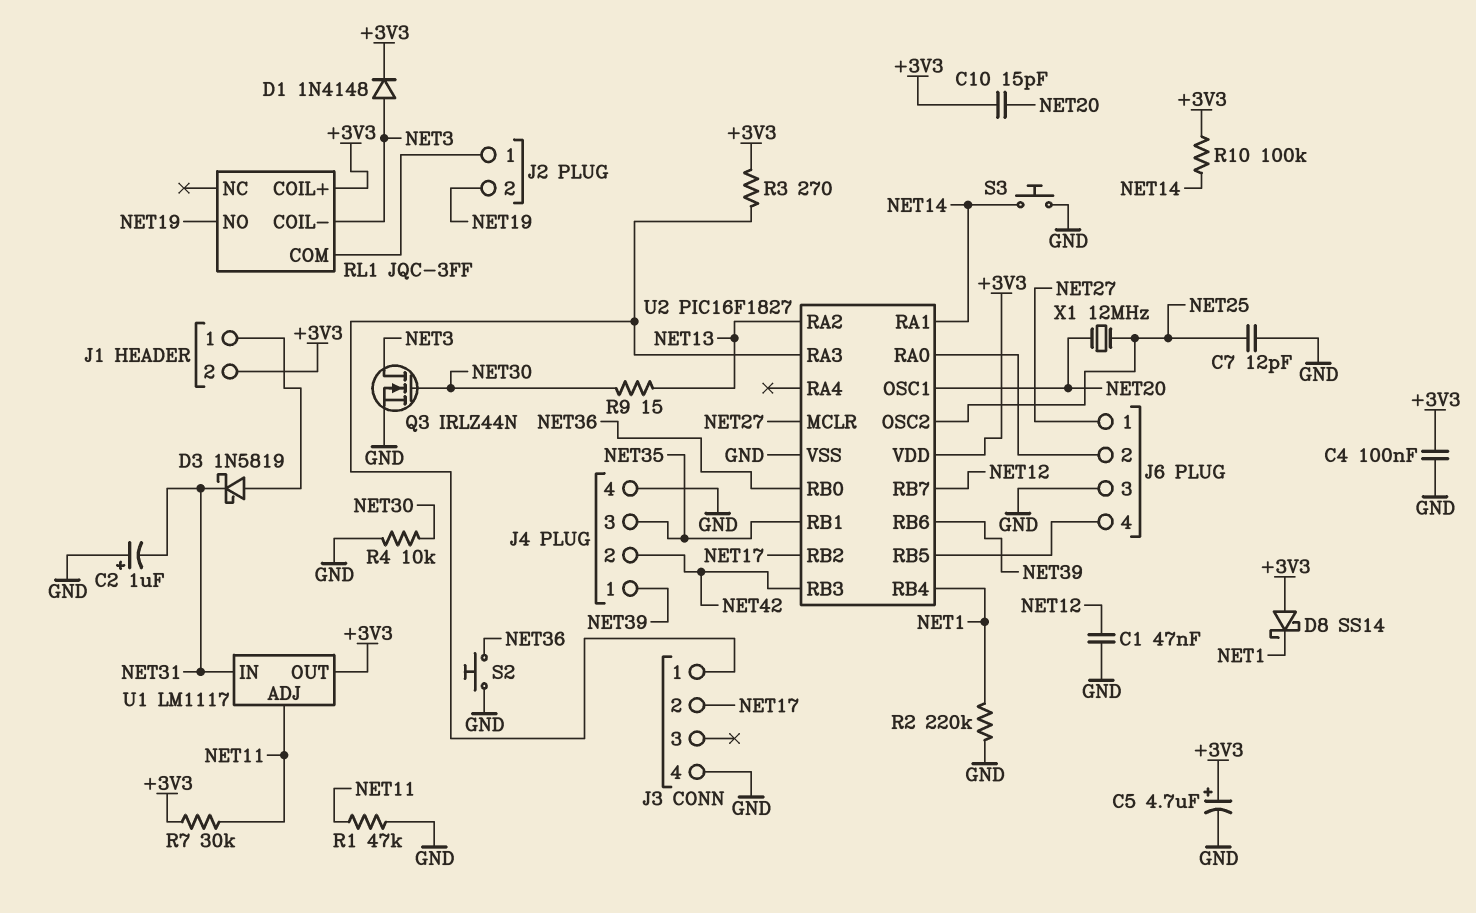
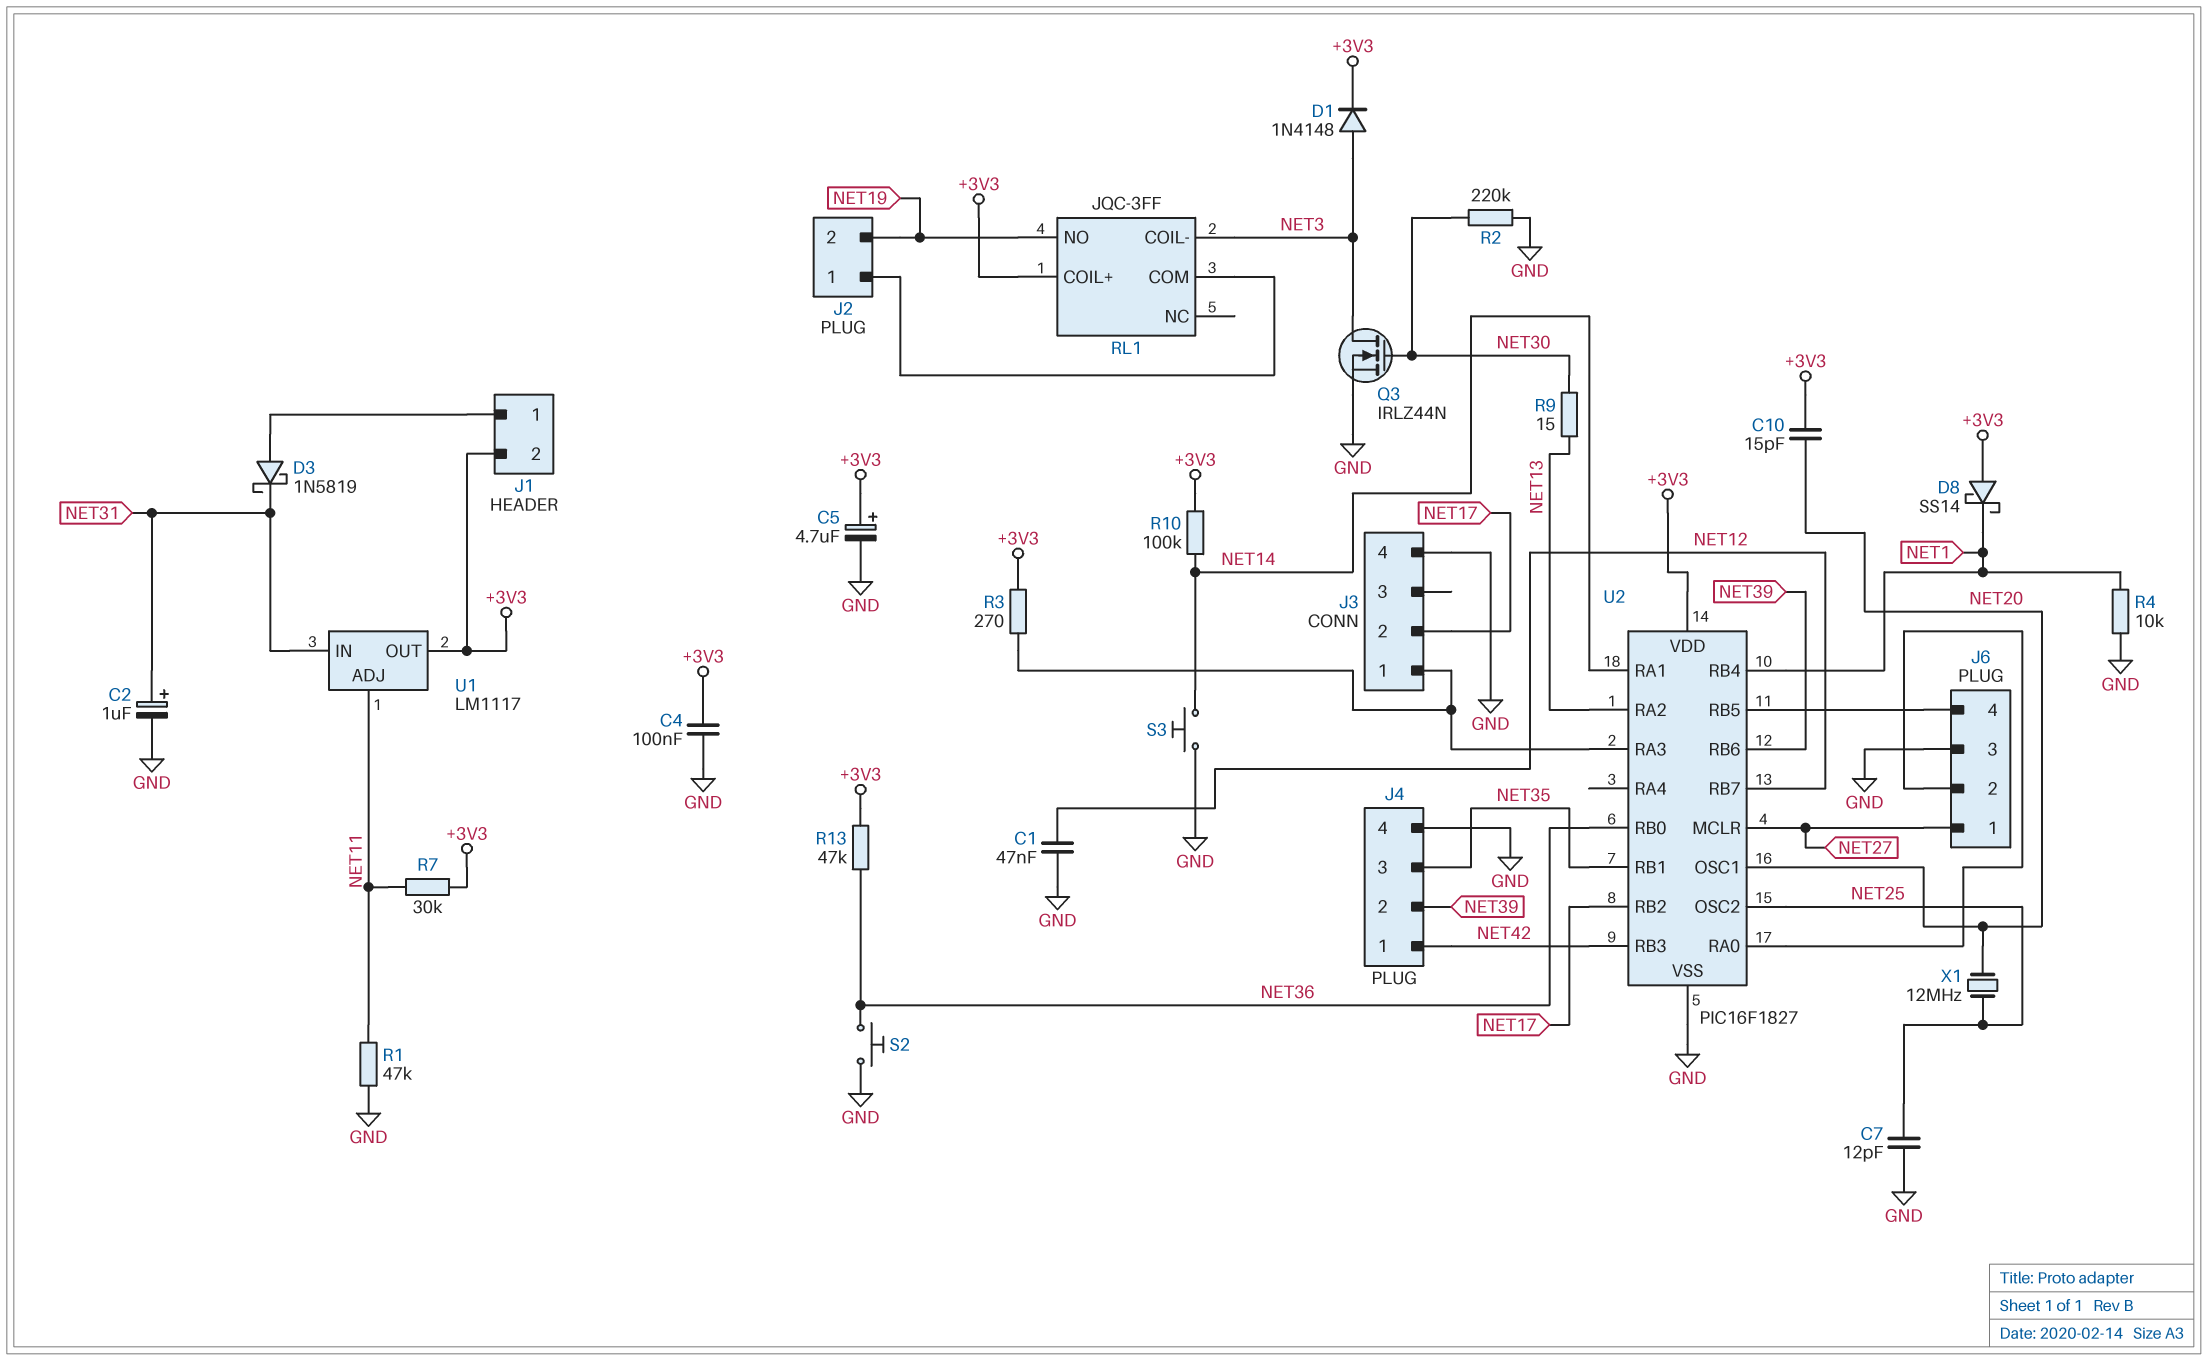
C2: 1uF (plus GND, minus NET31) -> 1uF (plus NET31, minus GND)
J4 pin 1: NET39 -> NET42
J4 pin 2: NET42 -> NET39
R2: 220k (GND, NET1) -> 220k (GND, NET30)
R4: 10k (GND, NET30) -> 10k (GND, NET1)
R13: none -> 47k (+3V3, NET36)

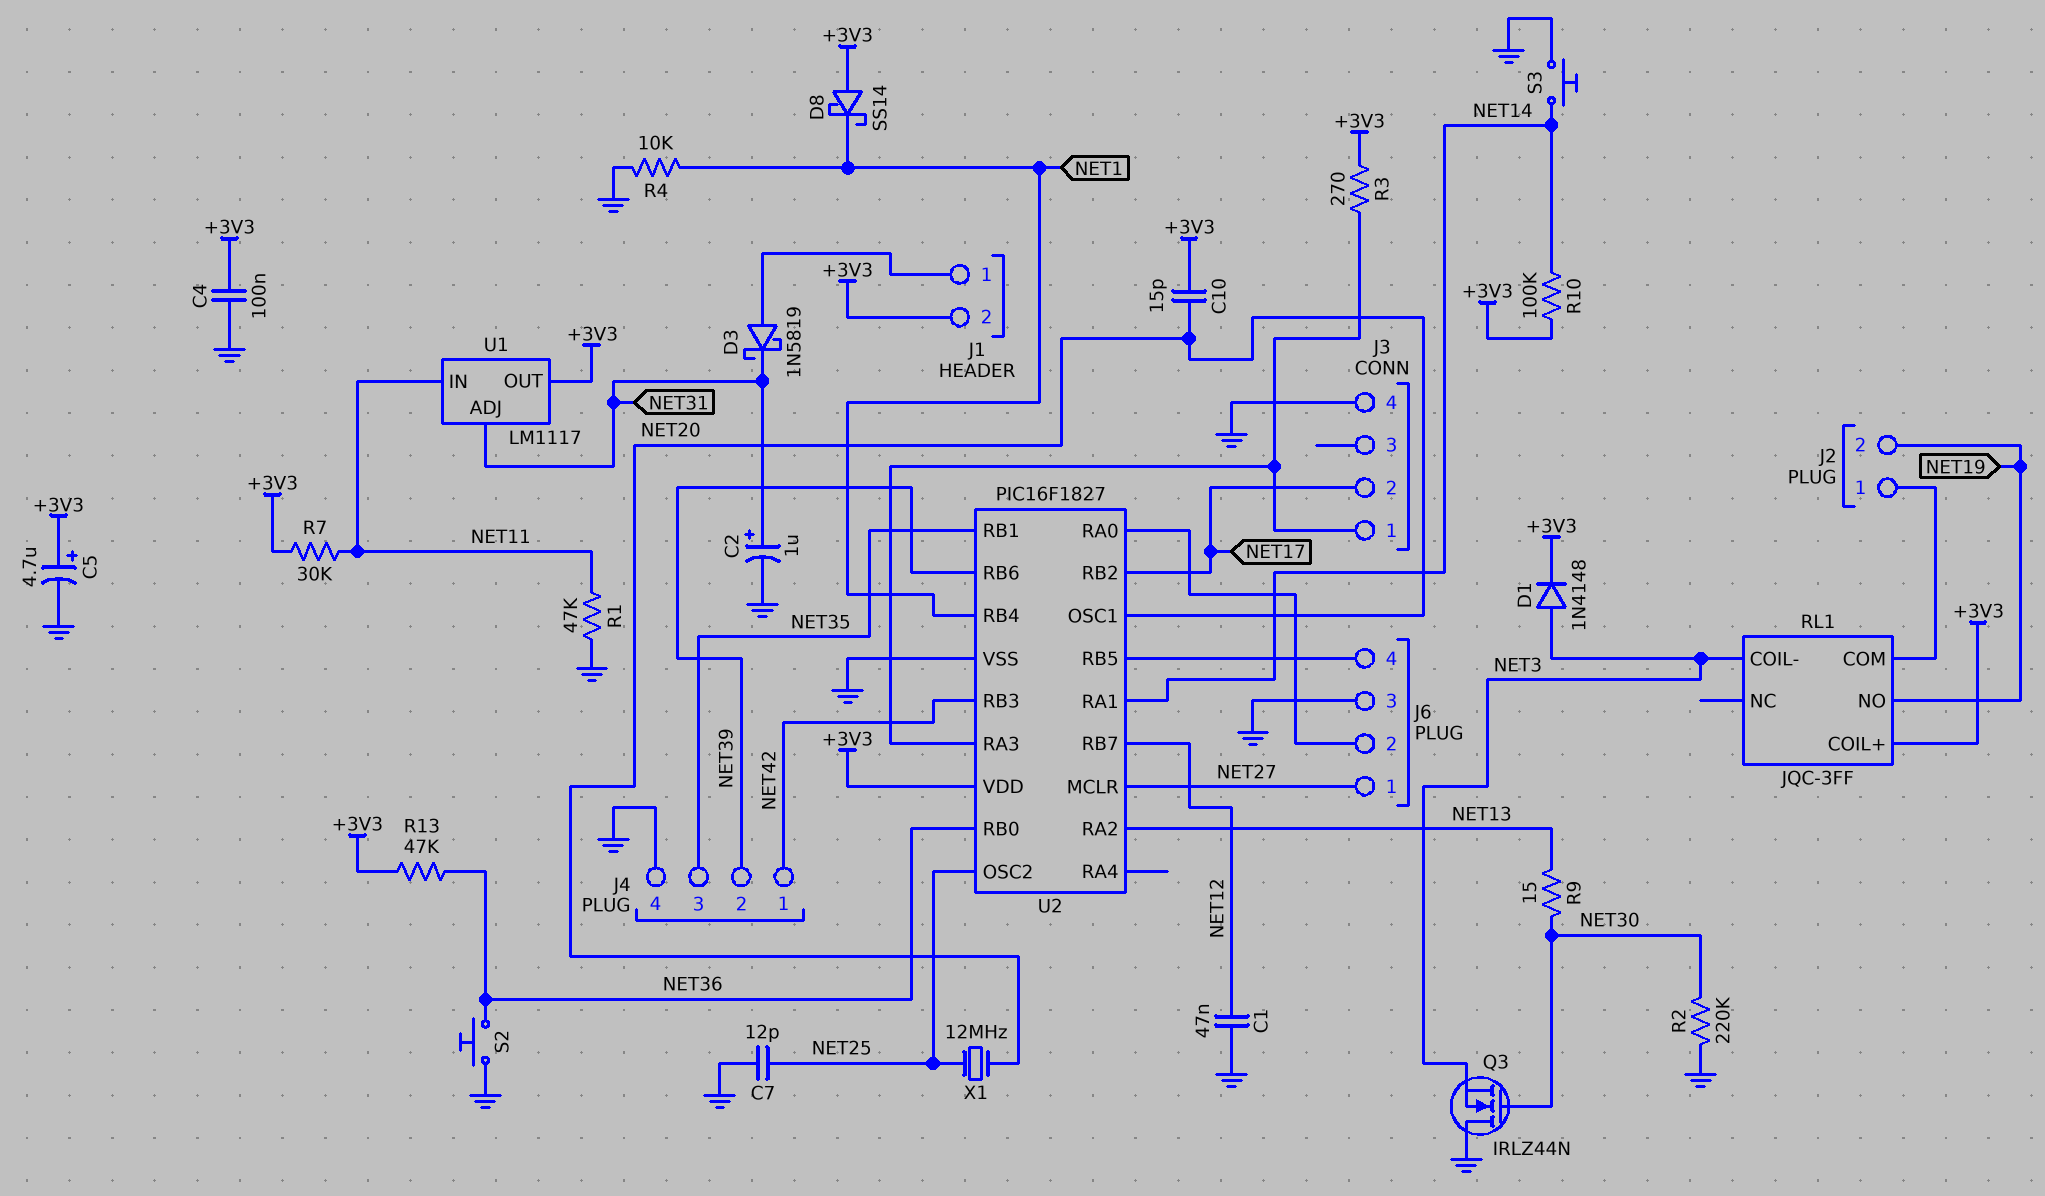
Q3: NMOS IRLZ44N (G NET30, D NET3, S GND) -> NMOS IRLZ44N (G NET30, D GND, S NET3)
U1 pin ADJ: NET11 -> NET31
U1 pin IN: NET31 -> NET11

